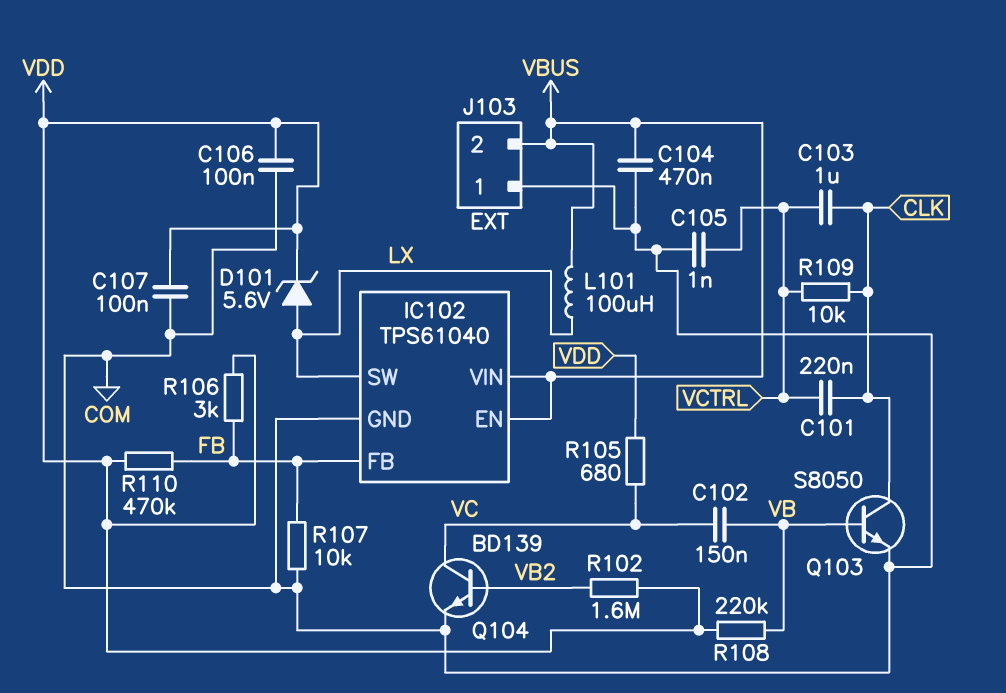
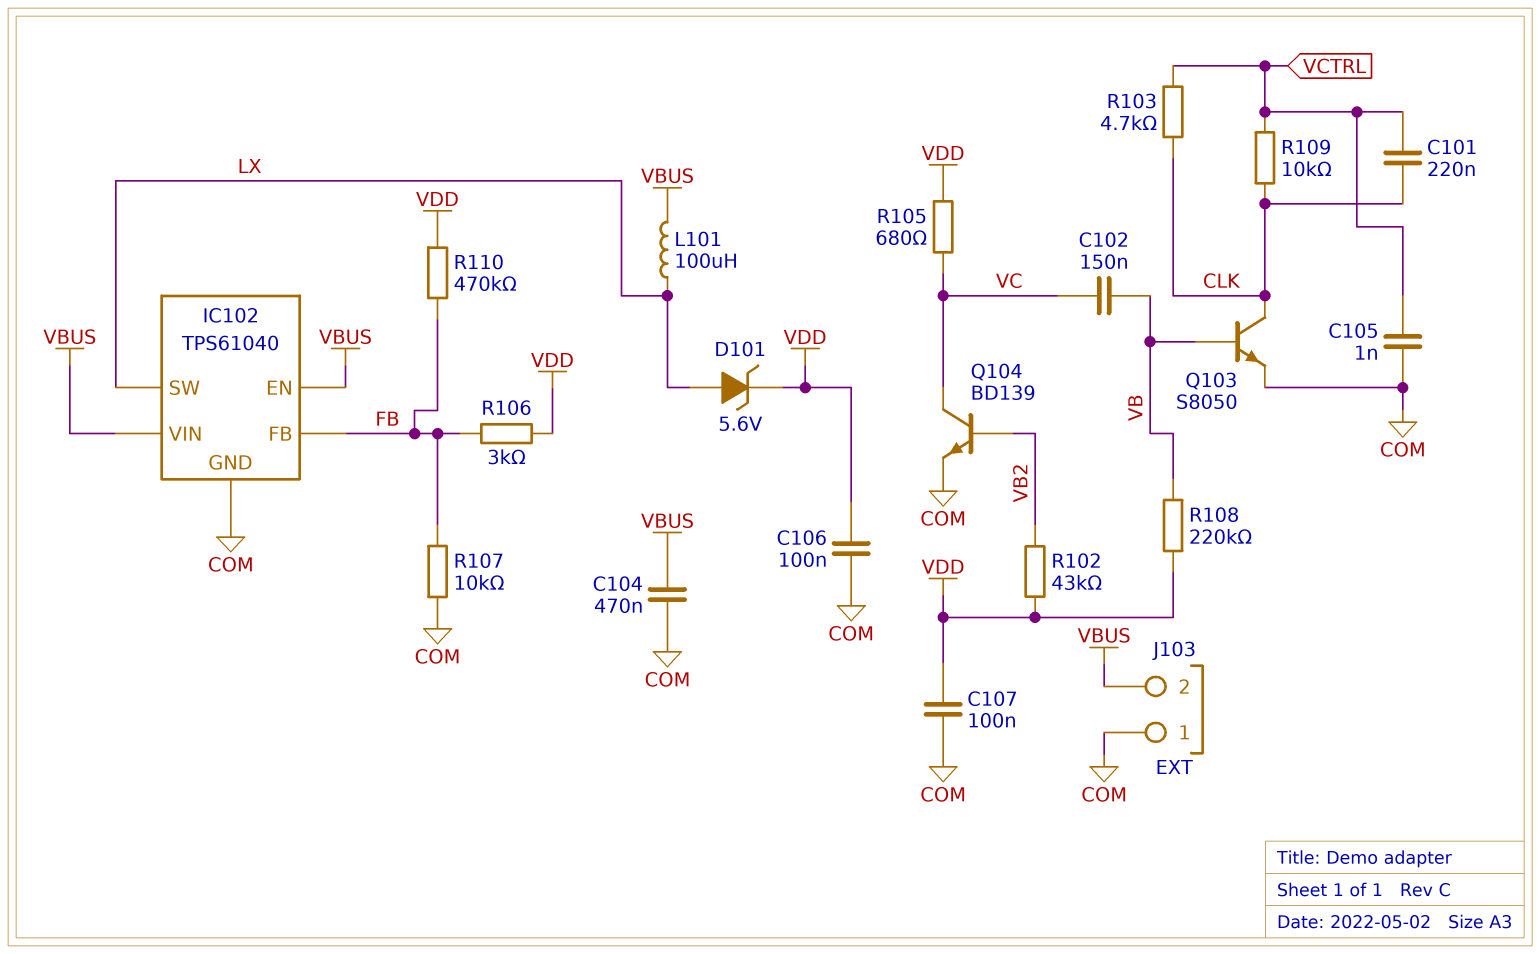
C103: 1uF (CLK, VCTRL) -> none
R102: 1.6M (VB2, VDD) -> 43k (VB2, VDD)
R103: none -> 4.7k (CLK, VCTRL)

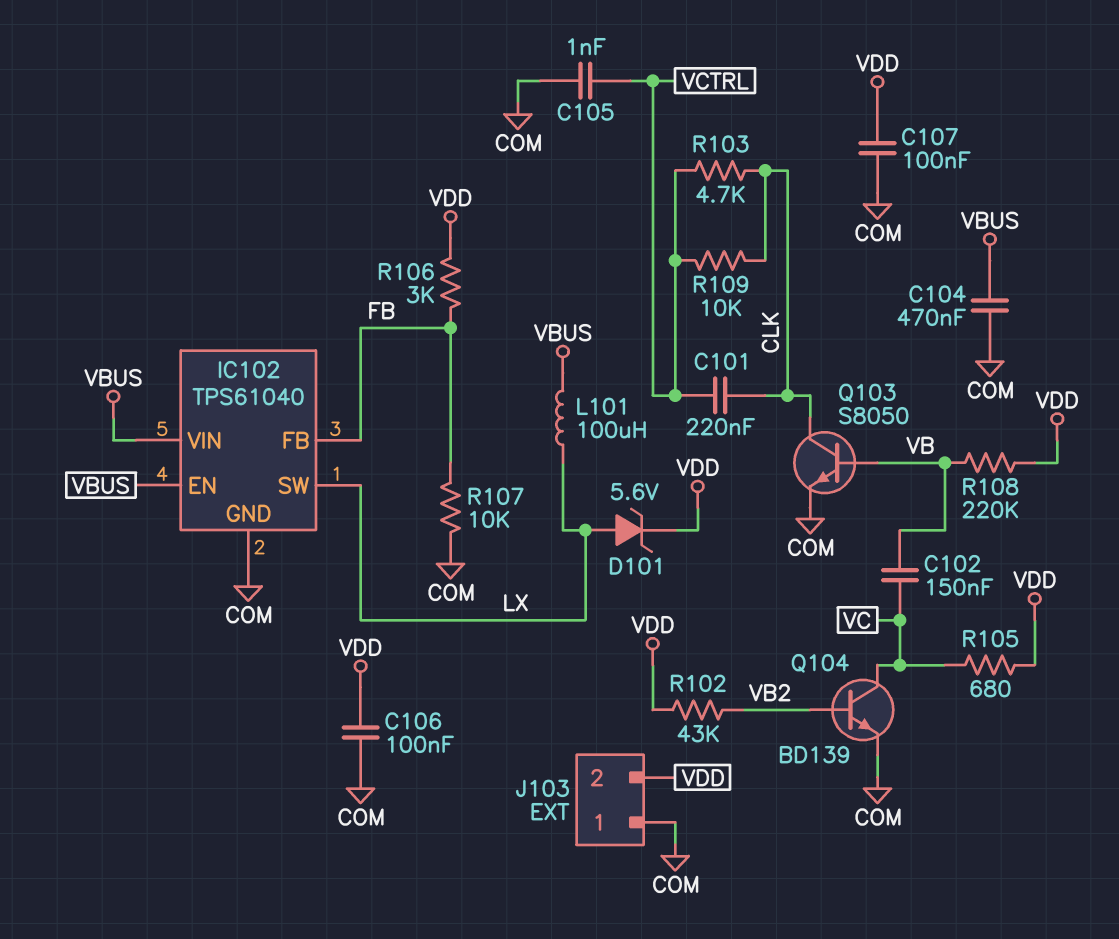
J103 pin 2: VBUS -> VDD
R110: 470k (FB, VDD) -> none

